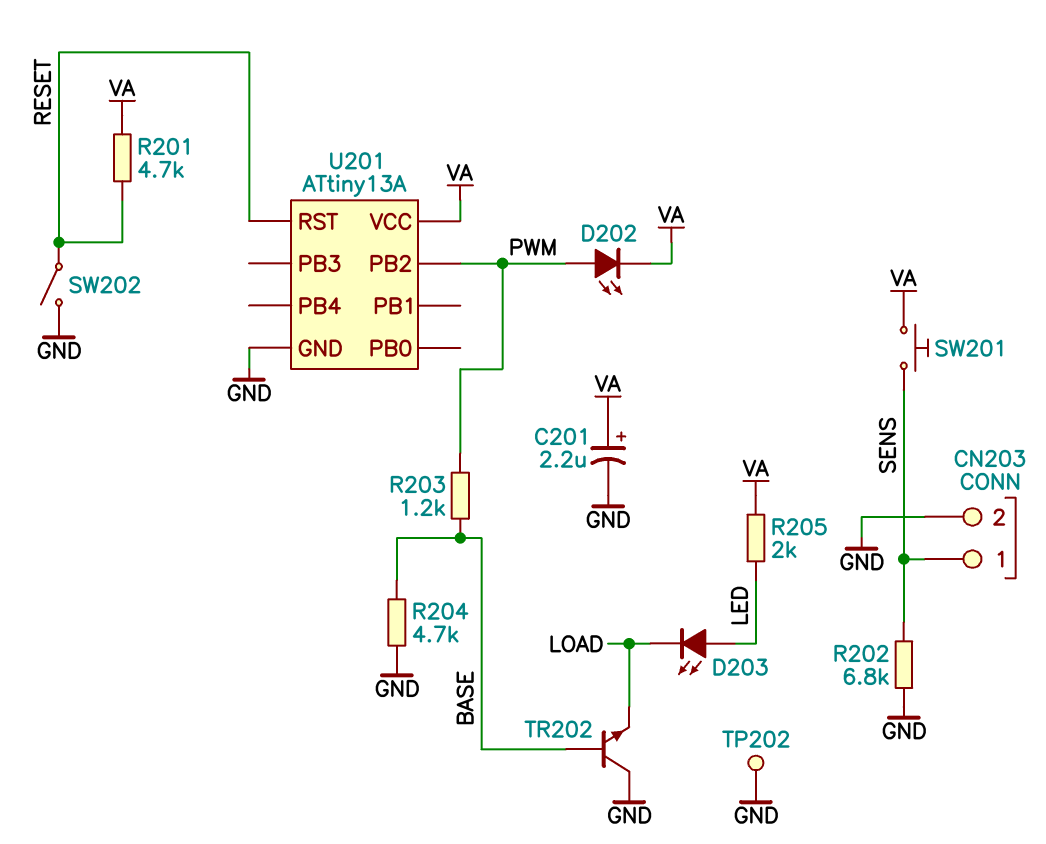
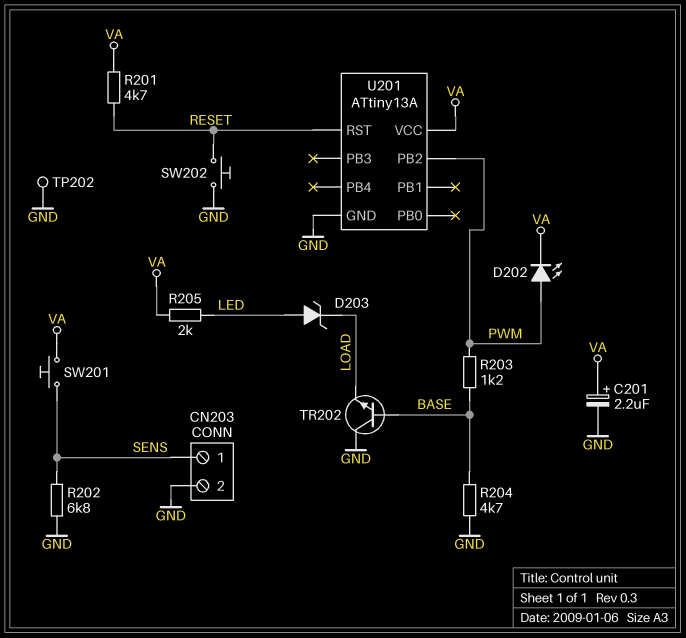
D203: LED (A LED, K LOAD) -> zener (A LED, K LOAD)
SW202: switch (GND, RESET) -> button (GND, RESET)

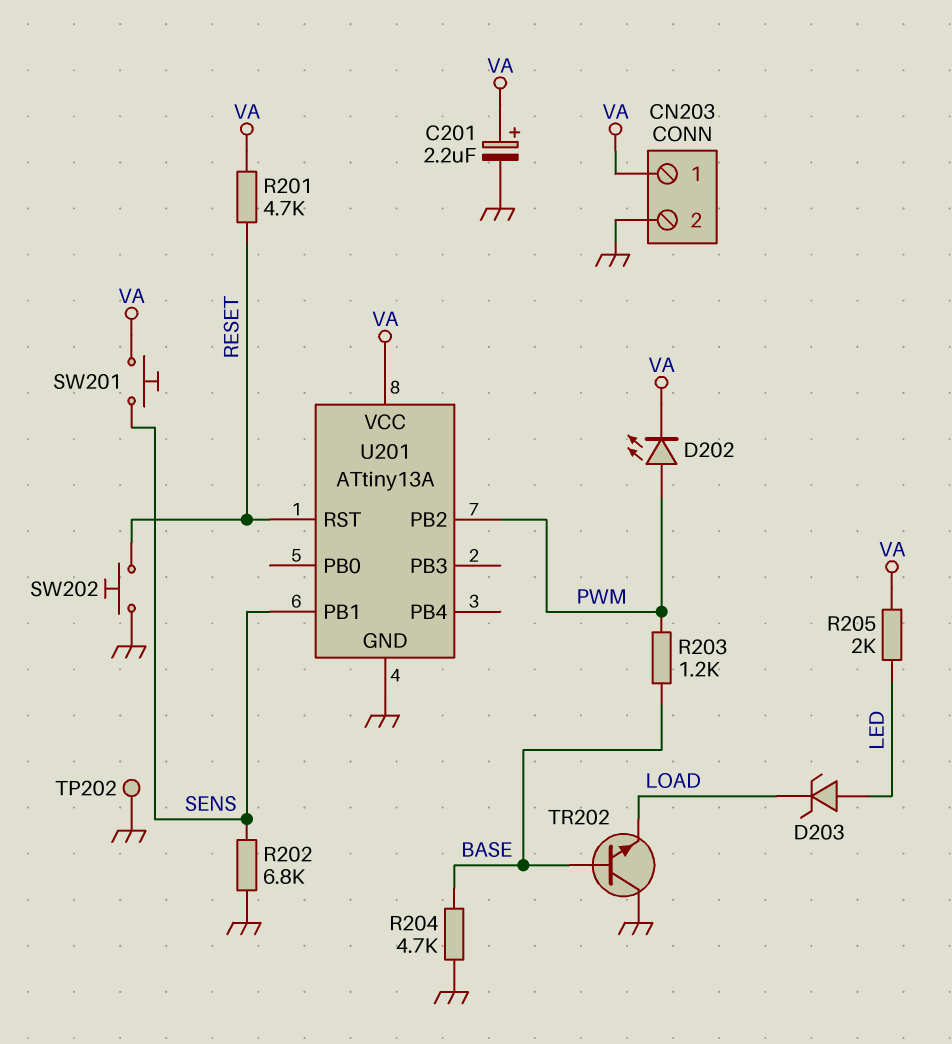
CN203 pin 1: SENS -> VA
U201 pin PB1: none -> SENS

